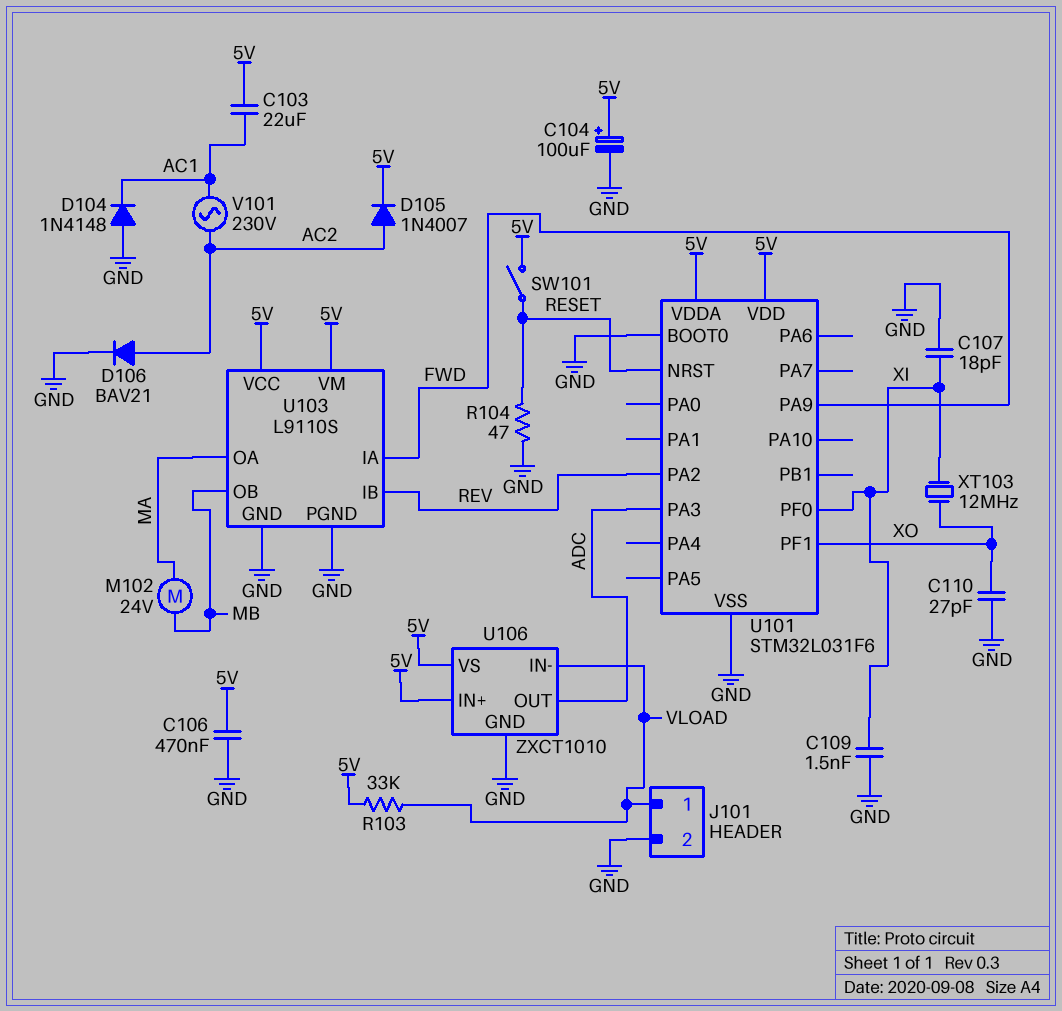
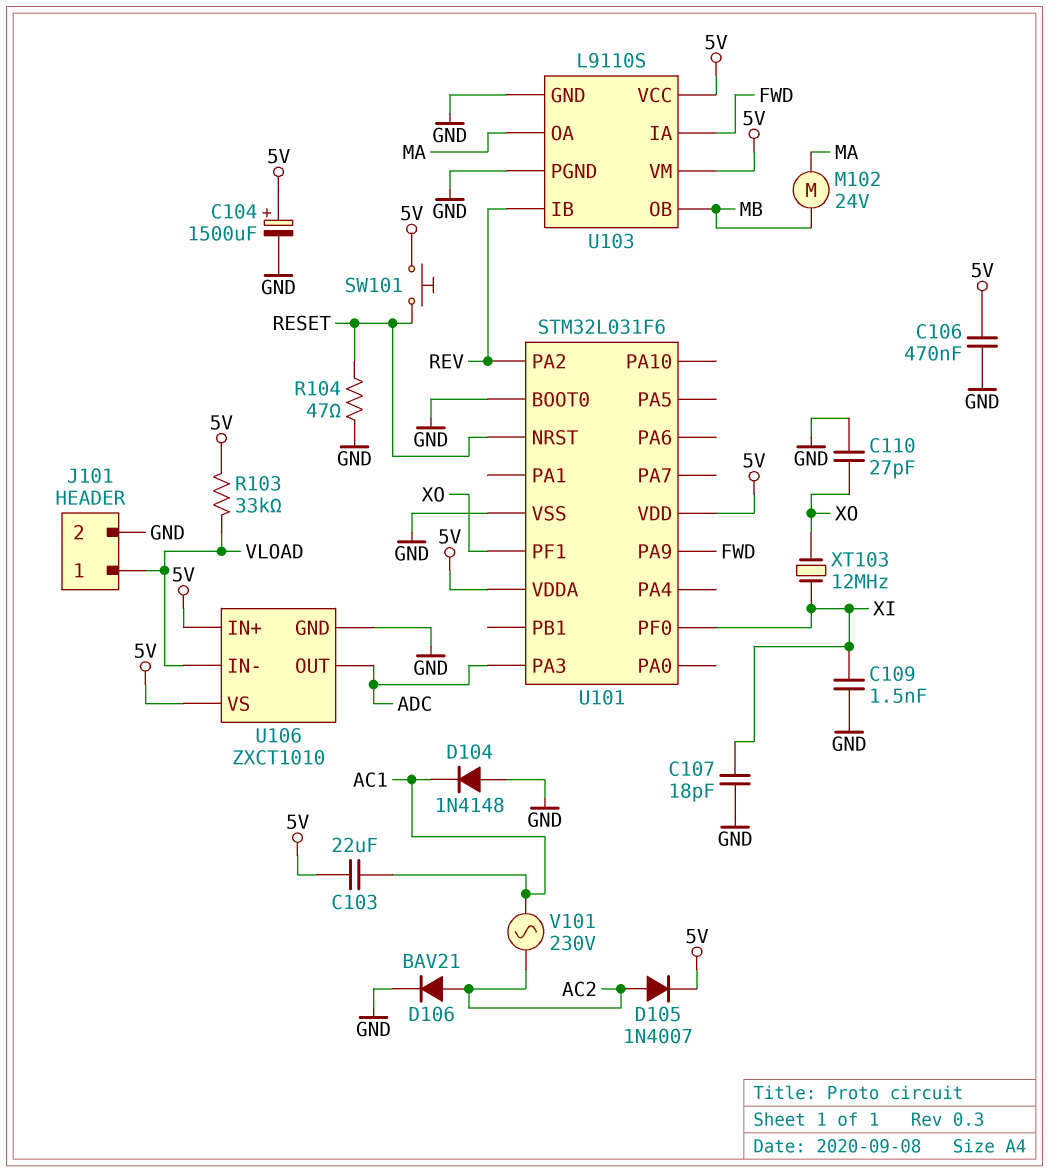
C104: 100uF (plus 5V, minus GND) -> 1500uF (plus 5V, minus GND)
SW101: switch (5V, RESET) -> button (5V, RESET)

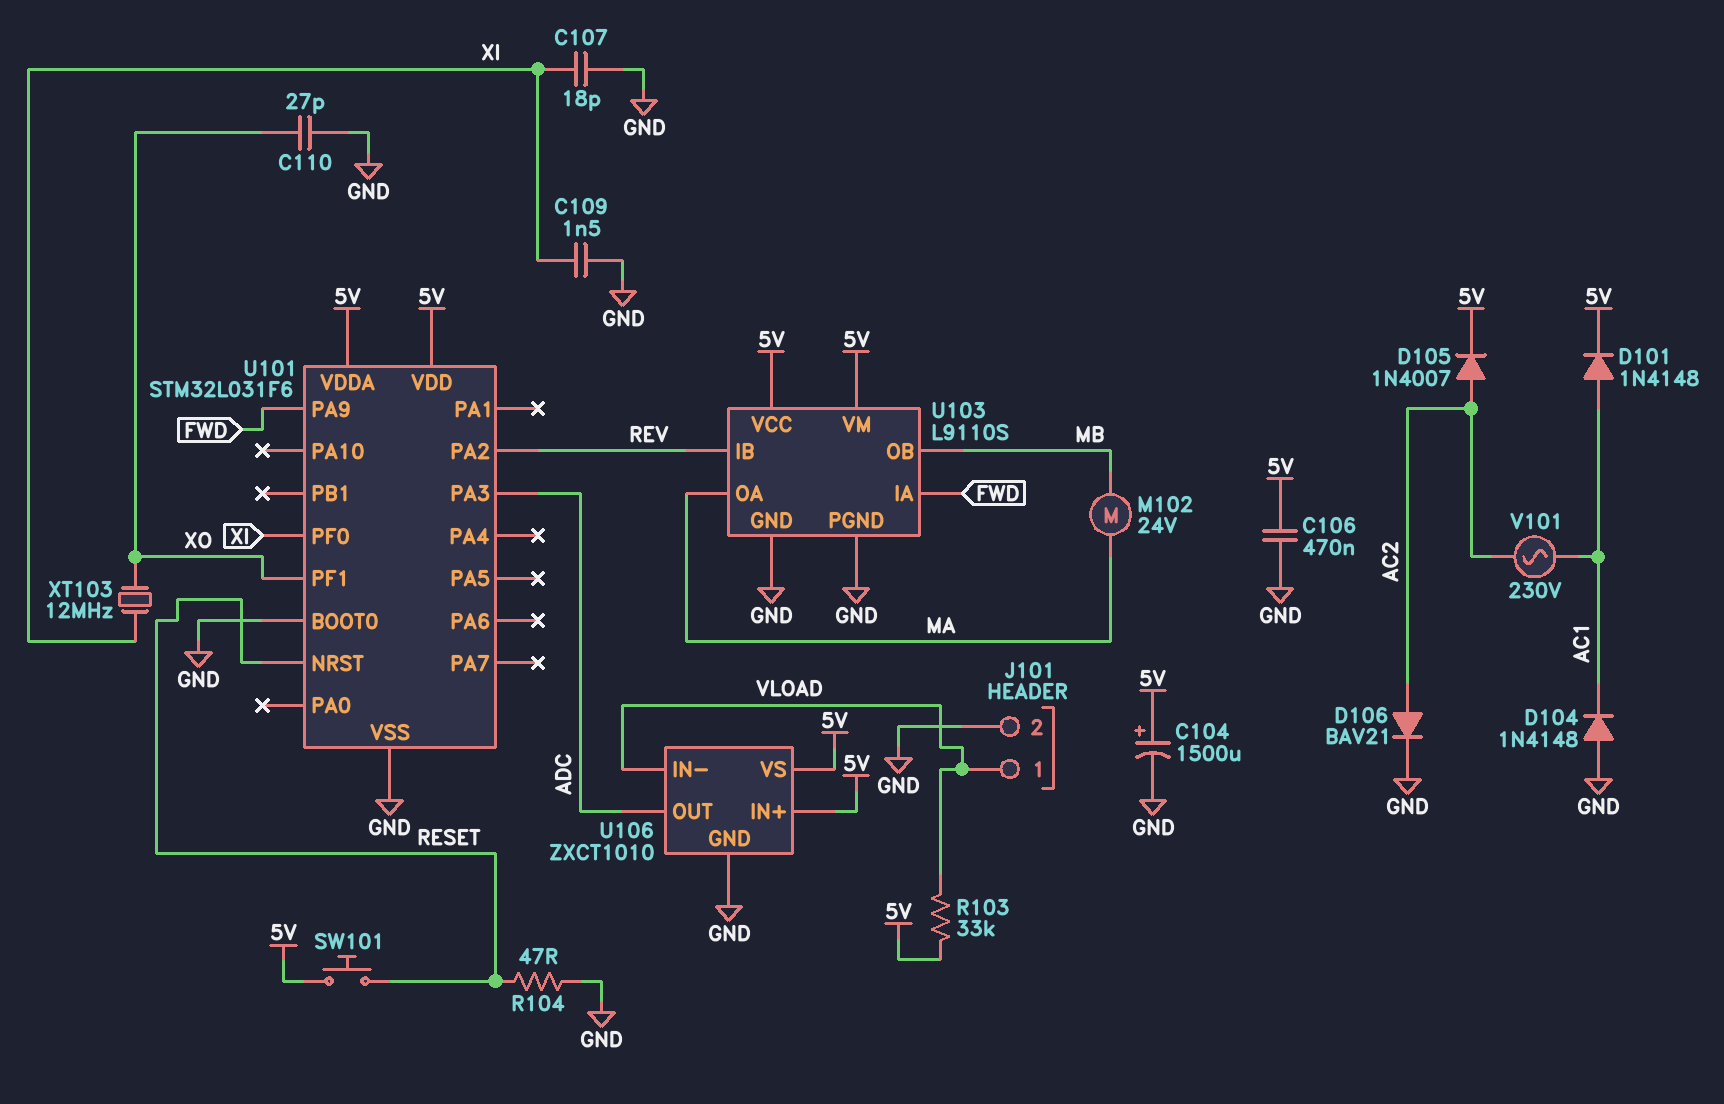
C103: 22uF (5V, AC1) -> none
D101: none -> diode 1N4148 (A AC1, K 5V)

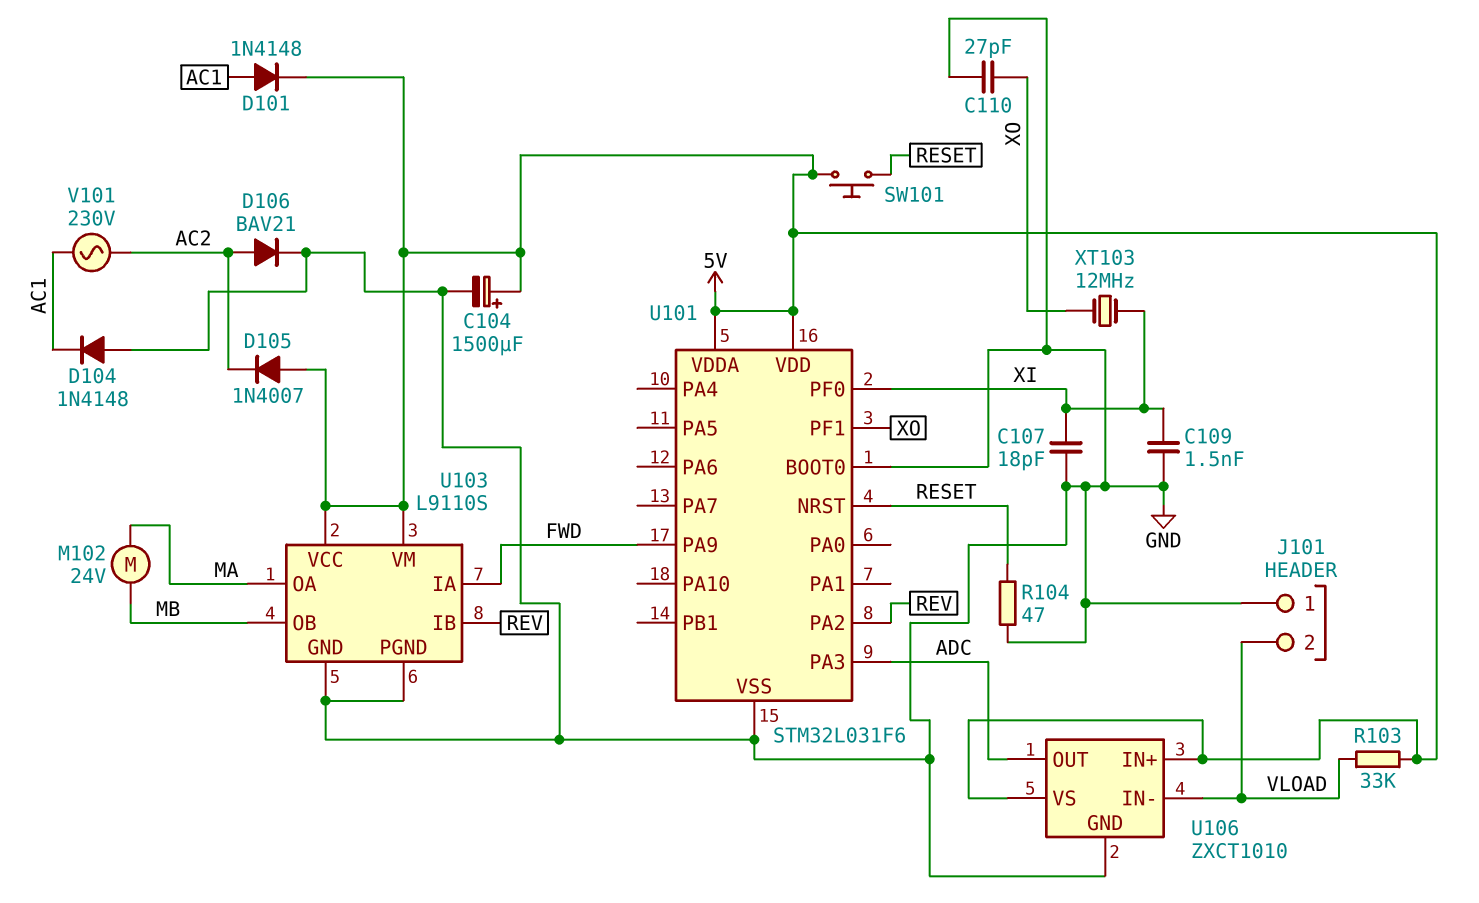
C106: 470nF (5V, GND) -> none
D105: diode 1N4007 (A AC2, K 5V) -> diode 1N4007 (A 5V, K AC2)
J101 pin 1: VLOAD -> GND
J101 pin 2: GND -> VLOAD

